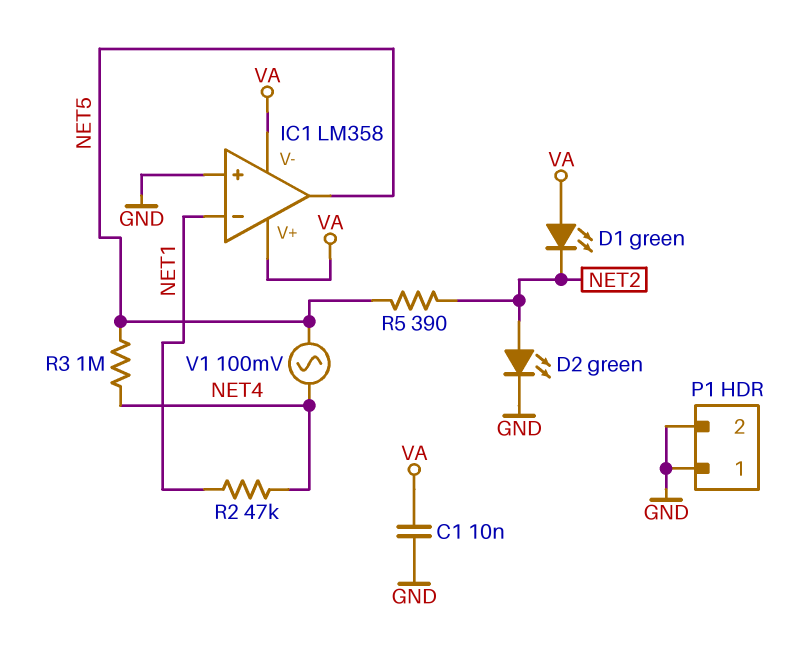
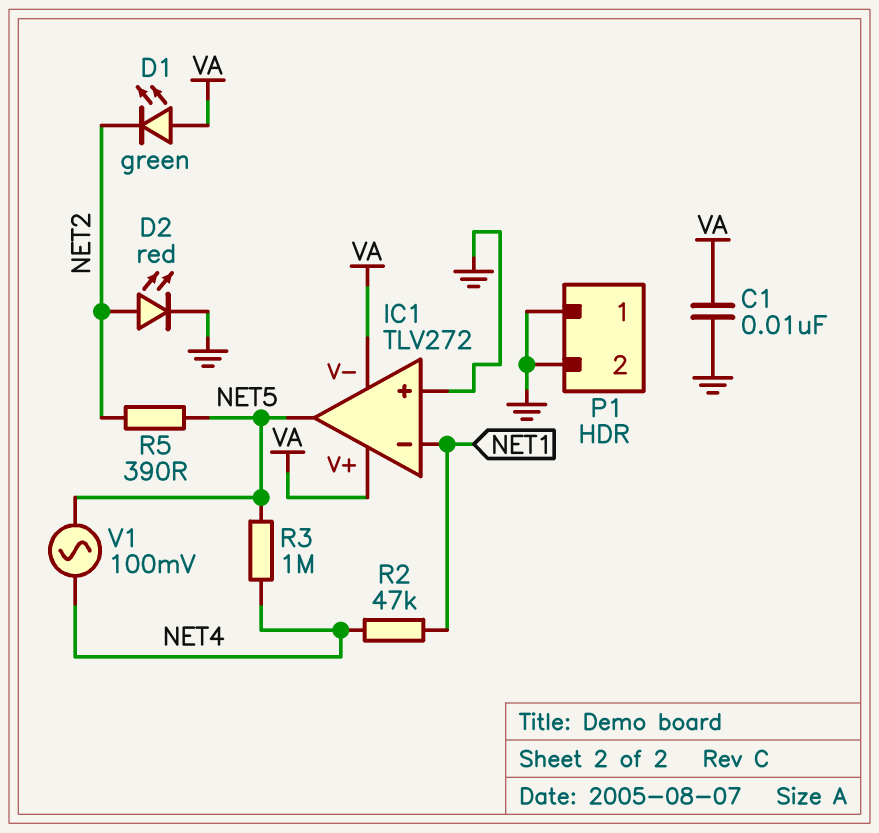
D2: LED green (A NET2, K GND) -> LED red (A NET2, K GND)
IC1: LM358 -> TLV272

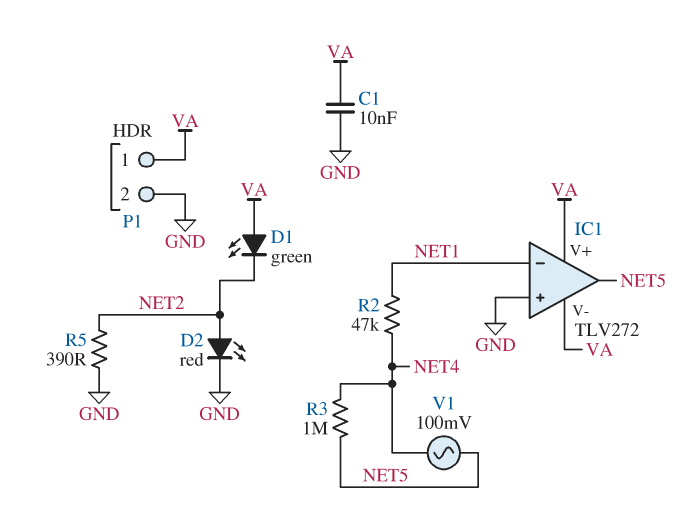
P1 pin 1: GND -> VA
R5: 390 (NET2, NET5) -> 390 (GND, NET2)

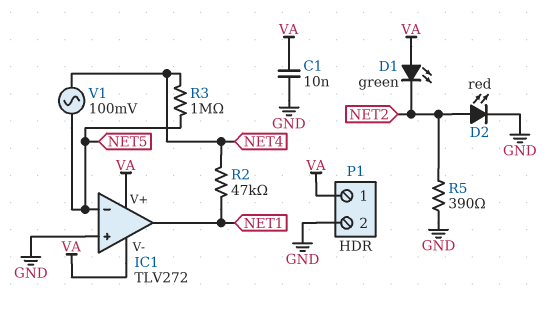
IC1 pin in-: NET1 -> NET5
IC1 pin out: NET5 -> NET1

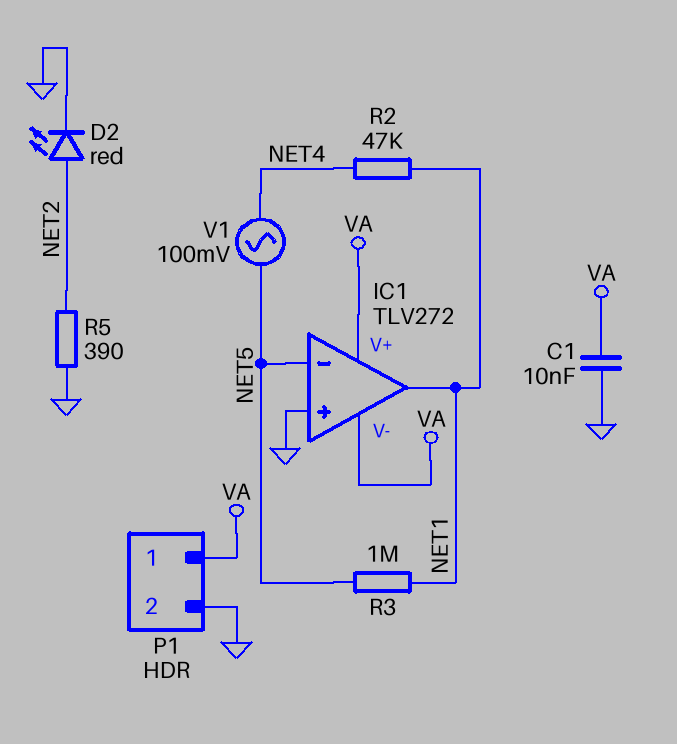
D1: LED green (A VA, K NET2) -> none
R3: 1M (NET4, NET5) -> 1M (NET1, NET5)

